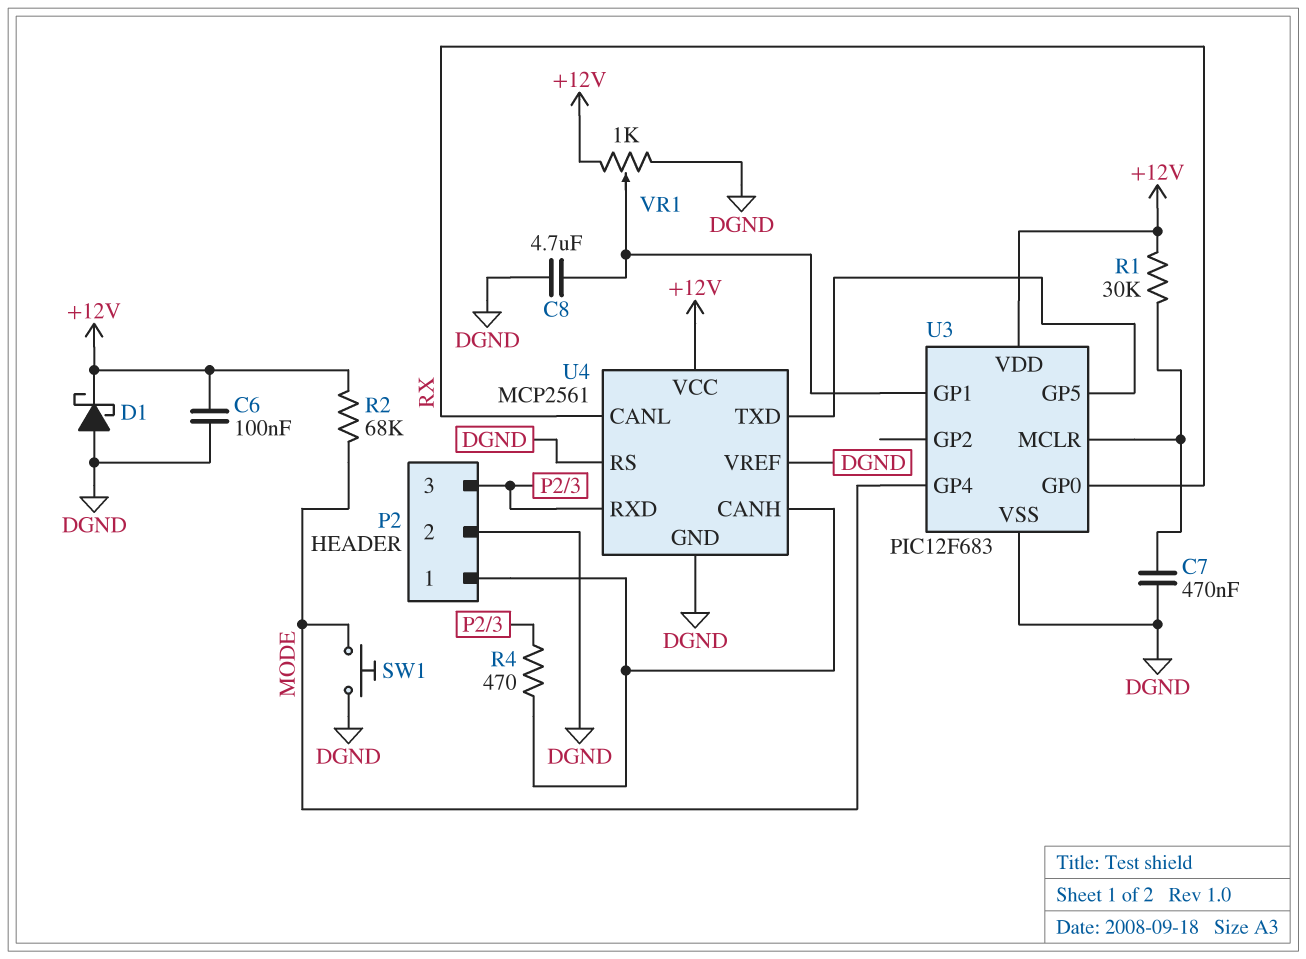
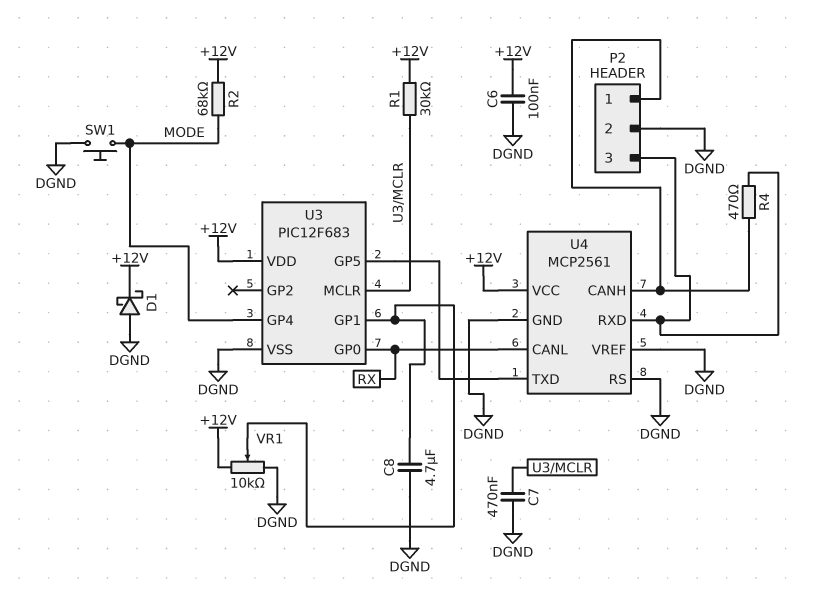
VR1: 1k (+12V, DGND, wiper U3/GP1) -> 10k (+12V, DGND, wiper U3/GP1)

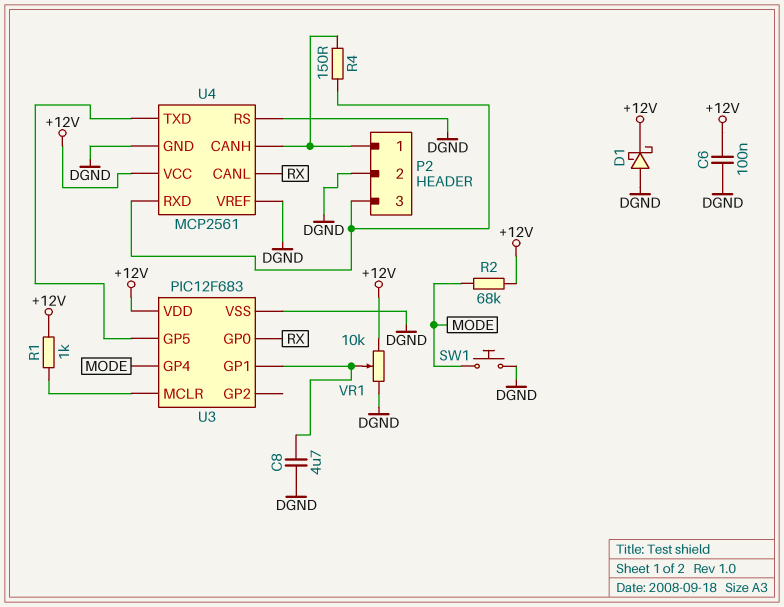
C7: 470nF (DGND, U3/MCLR) -> none
R1: 30k (+12V, U3/MCLR) -> 1k (+12V, U3/MCLR)
R4: 470 (P2/1, P2/3) -> 150 (P2/1, P2/3)

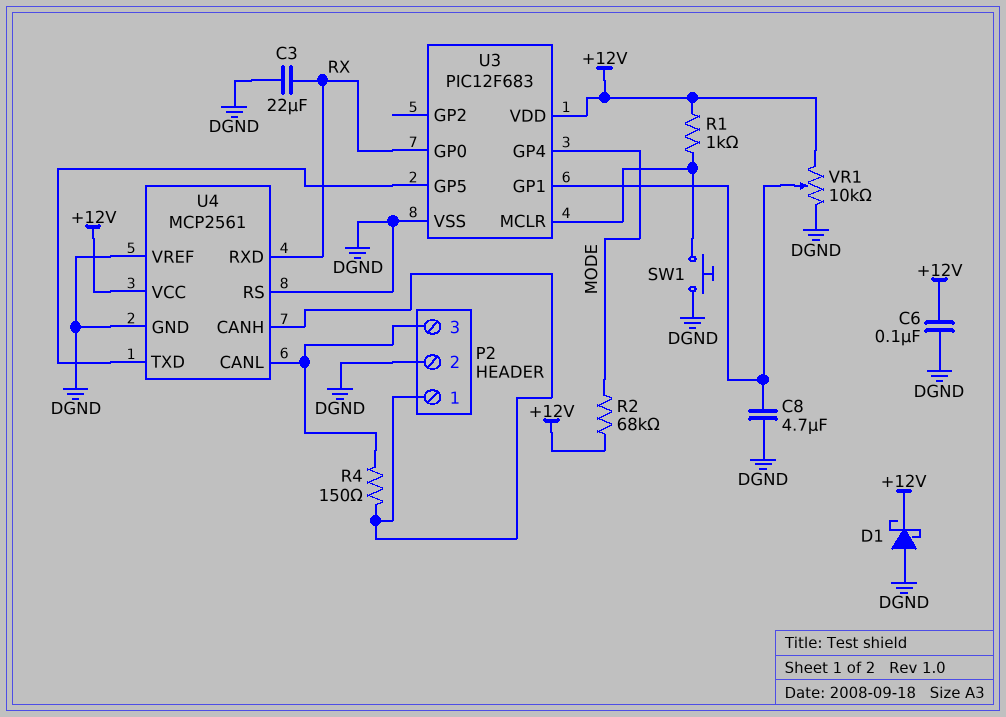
C3: none -> 22uF (DGND, RX)
SW1: button (DGND, MODE) -> button (DGND, U3/MCLR)
U4 pin CANL: RX -> P2/3
U4 pin RXD: P2/3 -> RX

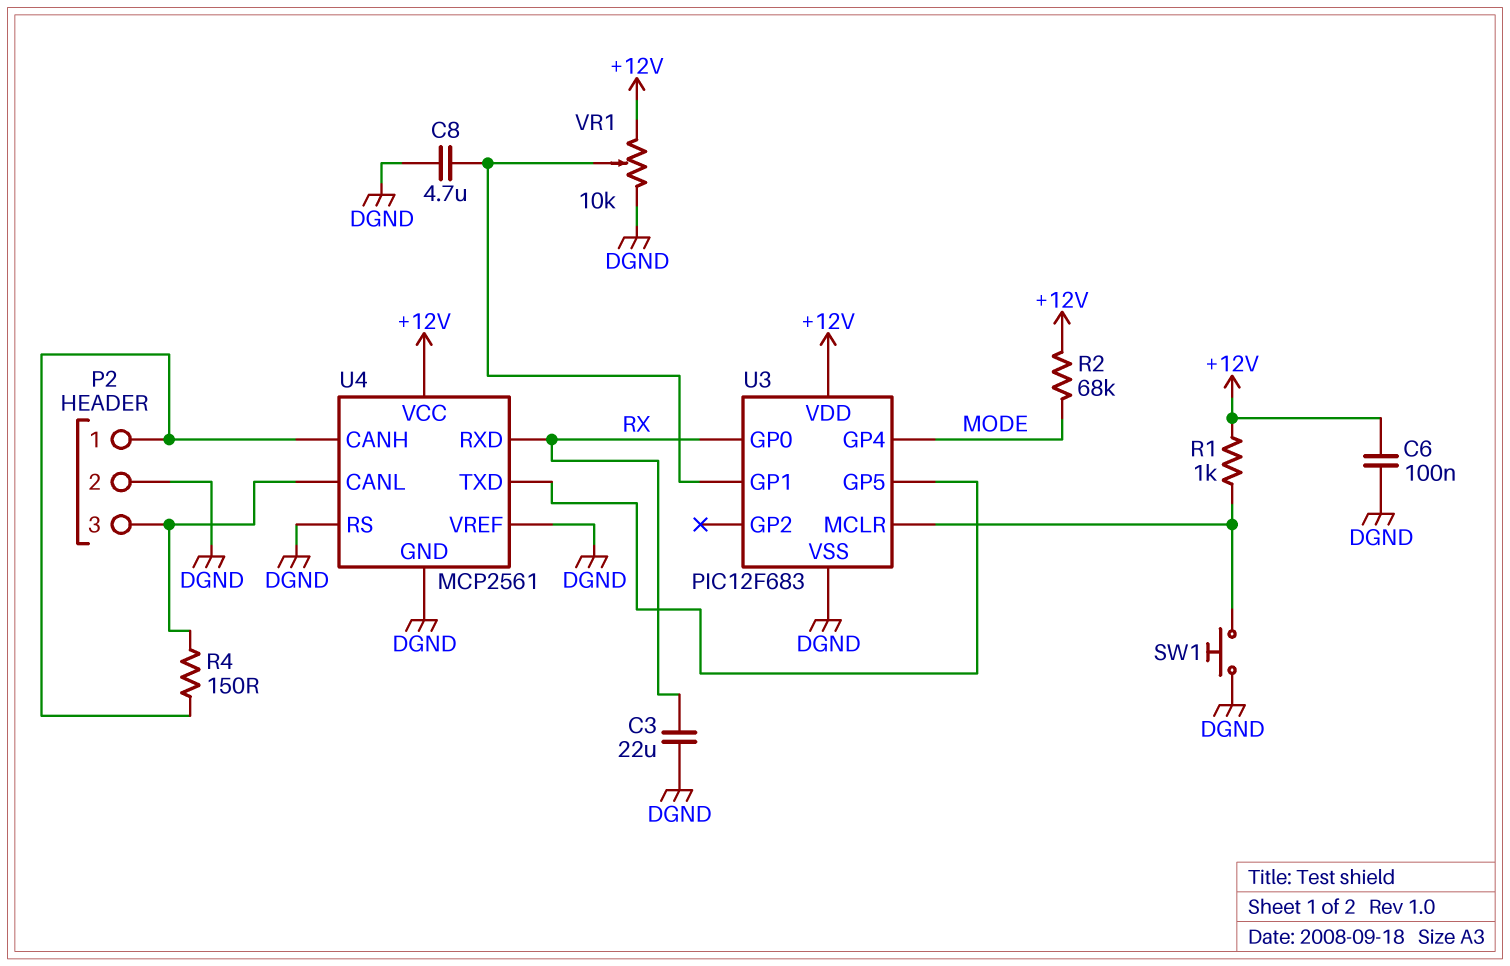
D1: schottky (A DGND, K +12V) -> none

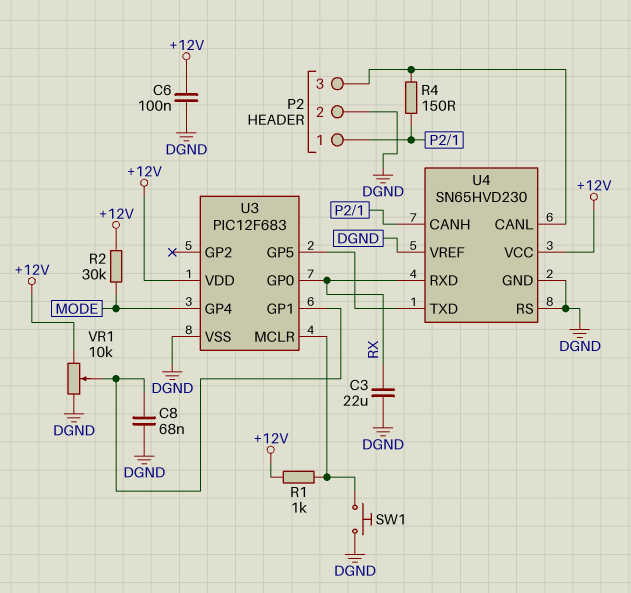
C8: 4.7uF (DGND, U3/GP1) -> 68nF (DGND, U3/GP1)
R2: 68k (+12V, MODE) -> 30k (+12V, MODE)
U4: MCP2561 -> SN65HVD230

